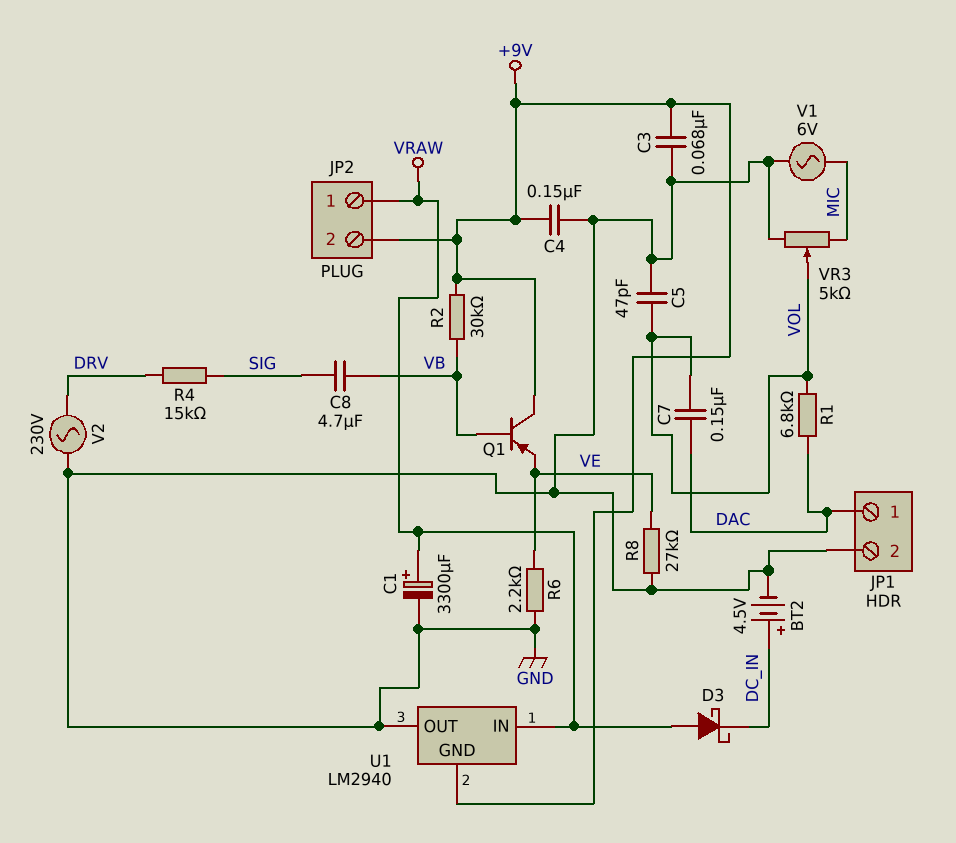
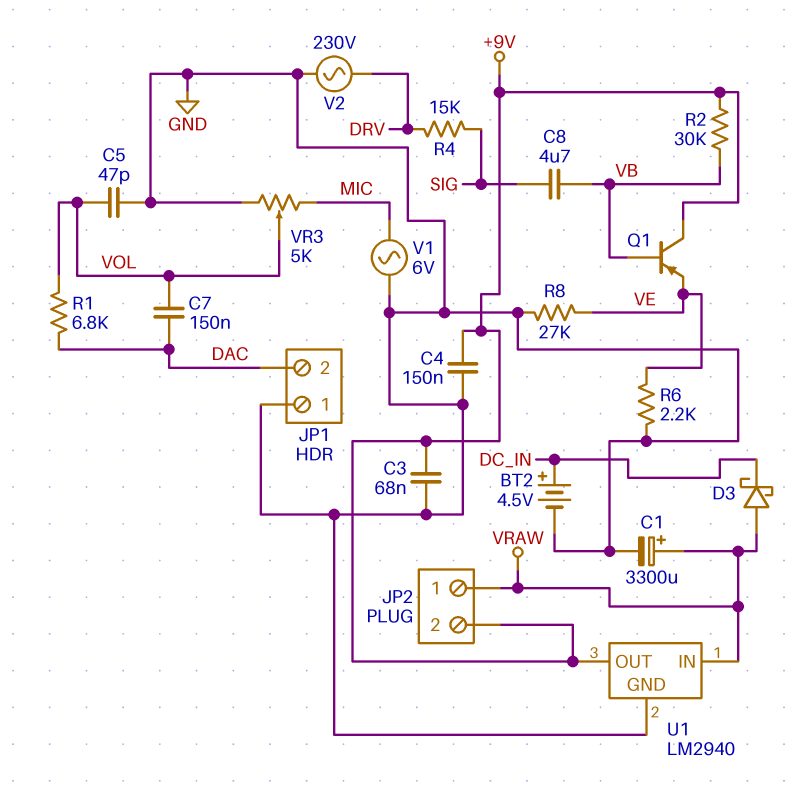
JP1 pin 1: DAC -> GND
JP1 pin 2: GND -> DAC
U1 pin GND: +9V -> GND
U1 pin OUT: GND -> +9V

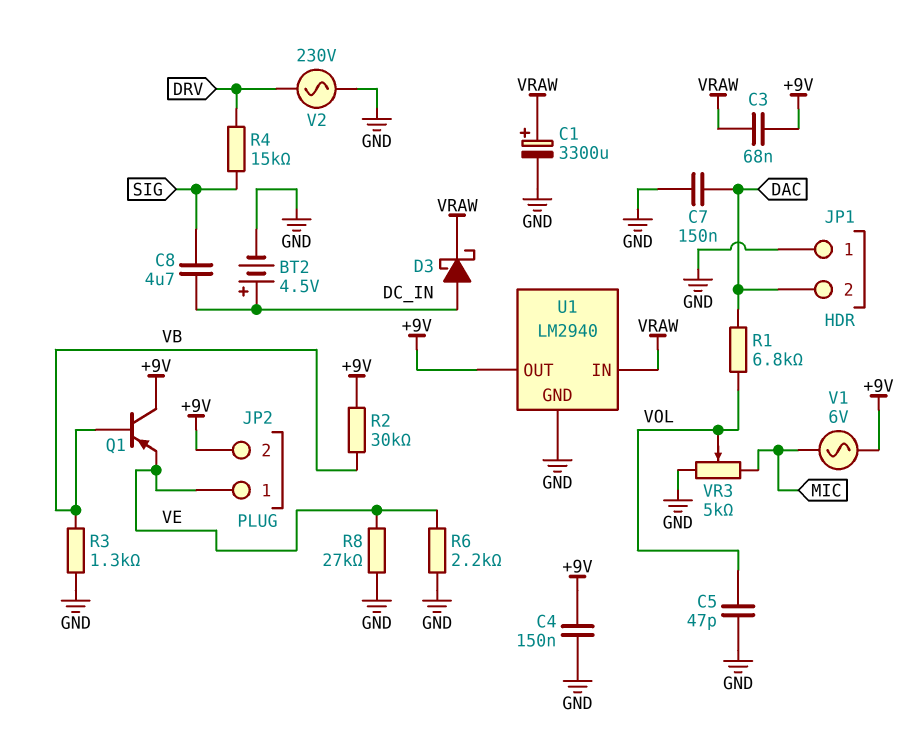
C3: 68nF (+9V, GND) -> 68nF (+9V, VRAW)
C7: 150nF (DAC, VOL) -> 150nF (DAC, GND)
C8: 4.7uF (SIG, VB) -> 4.7uF (DC_IN, SIG)
D3: schottky (A VRAW, K DC_IN) -> schottky (A DC_IN, K VRAW)
JP2 pin 1: VRAW -> VE
R3: none -> 1.3k (GND, VB)
V1: AC 6V (GND, MIC) -> AC 6V (+9V, MIC)

